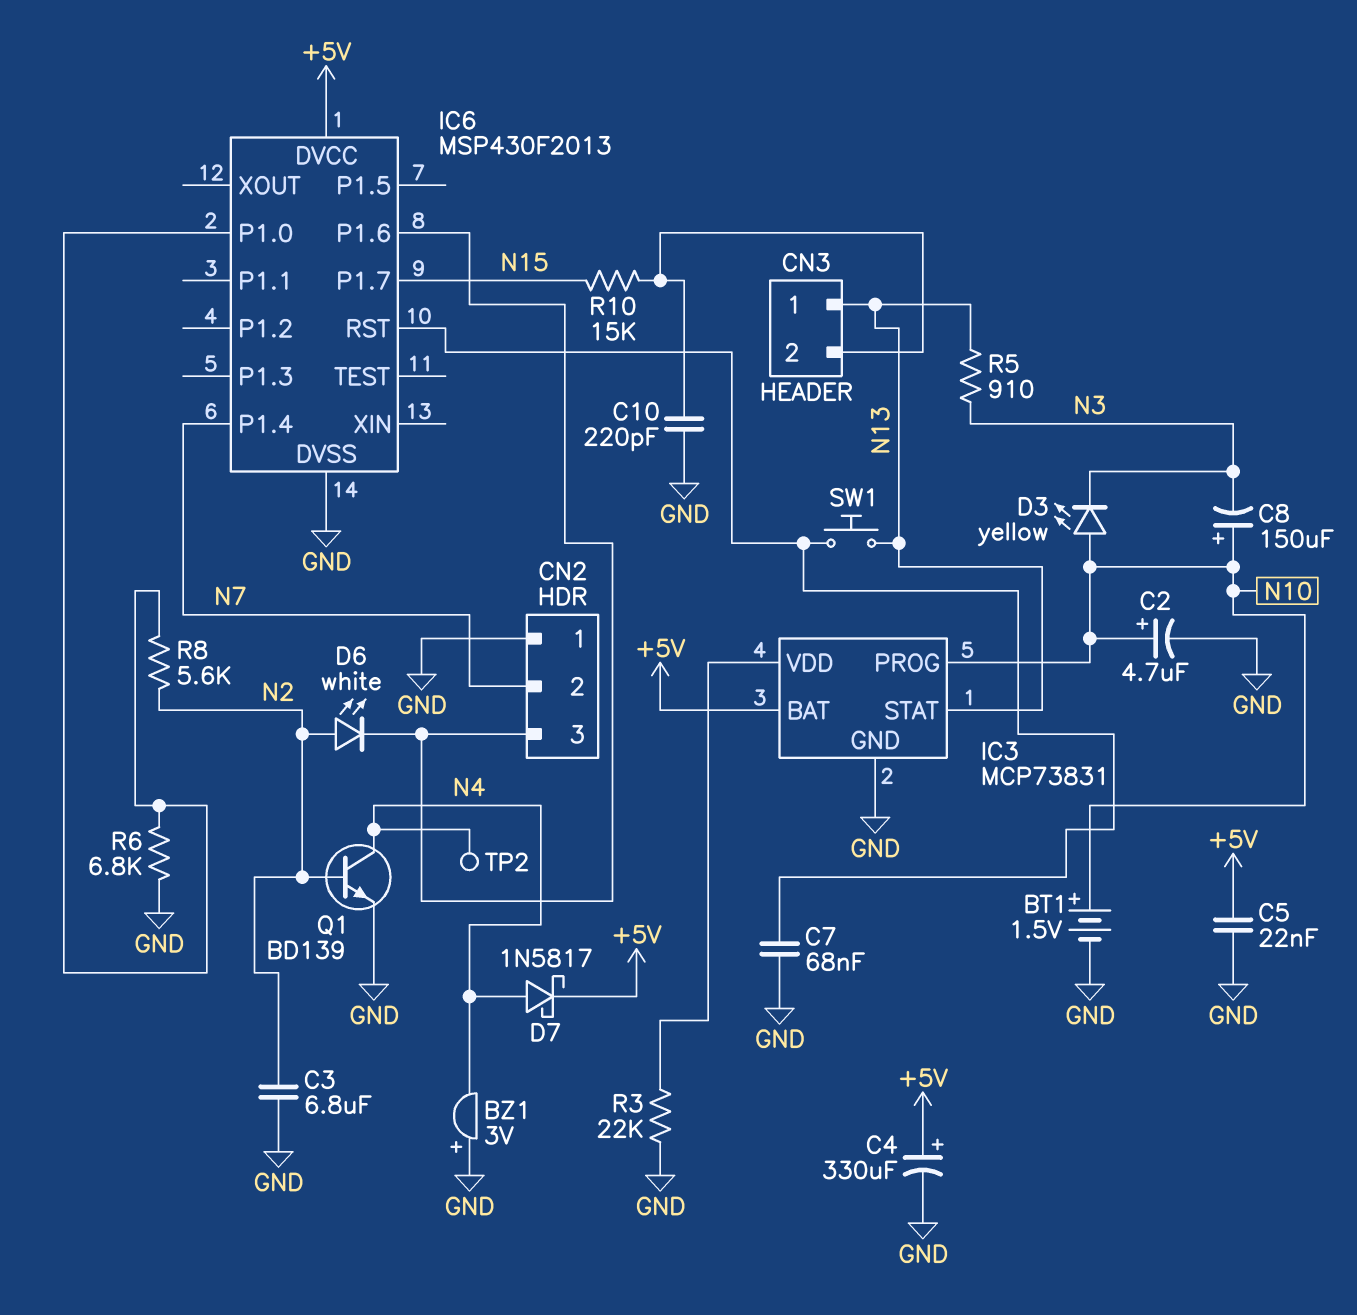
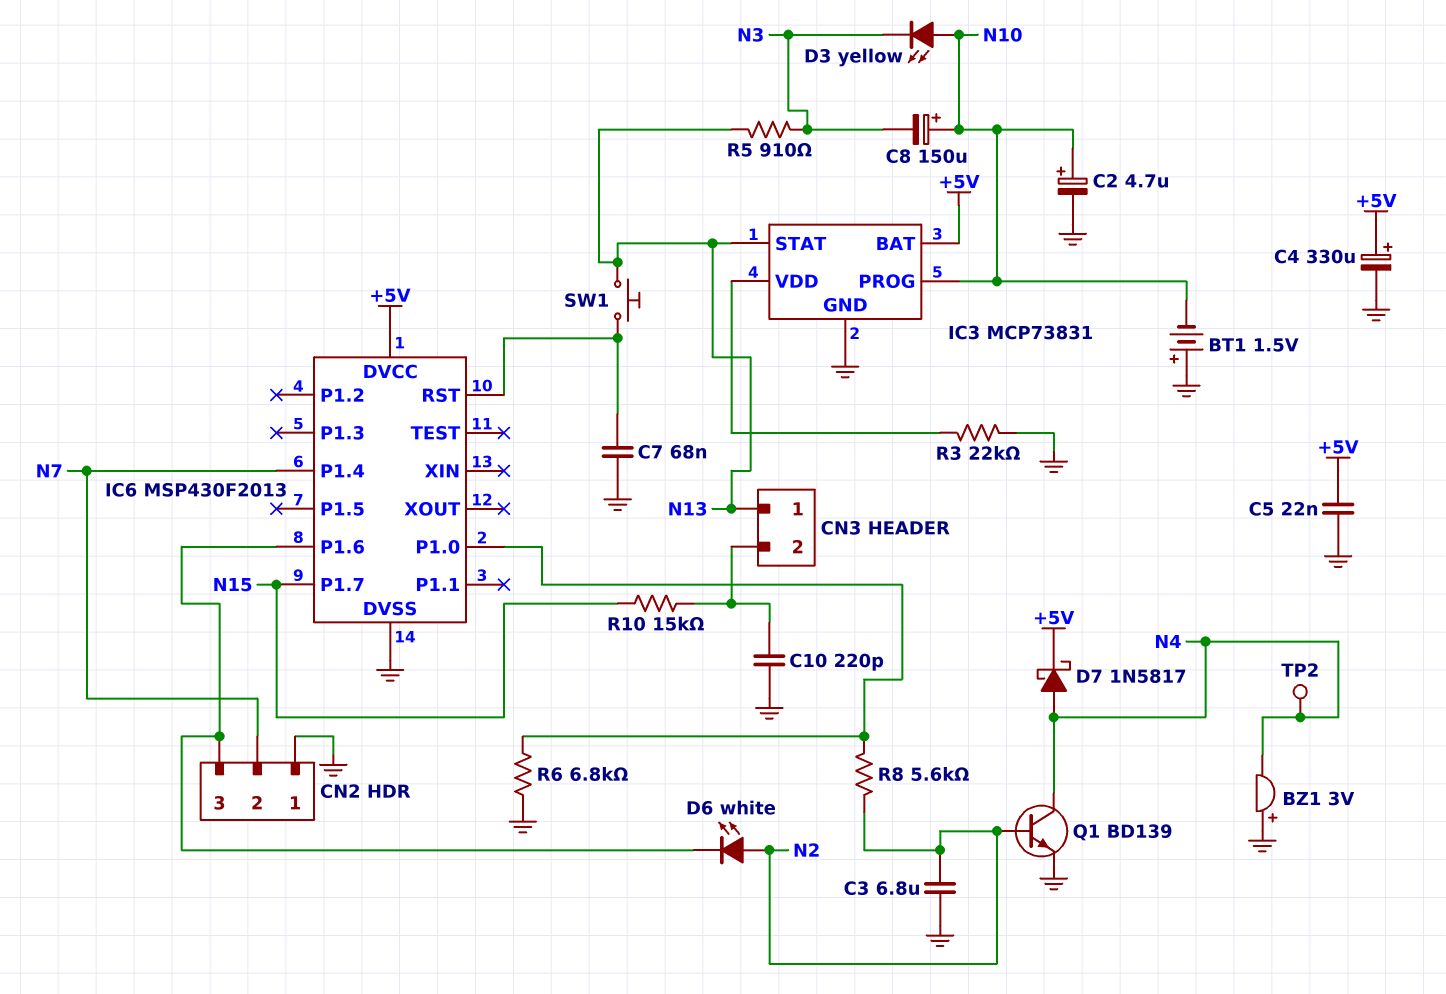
BT1: 1.5V (plus N10, minus GND) -> 1.5V (plus GND, minus N10)

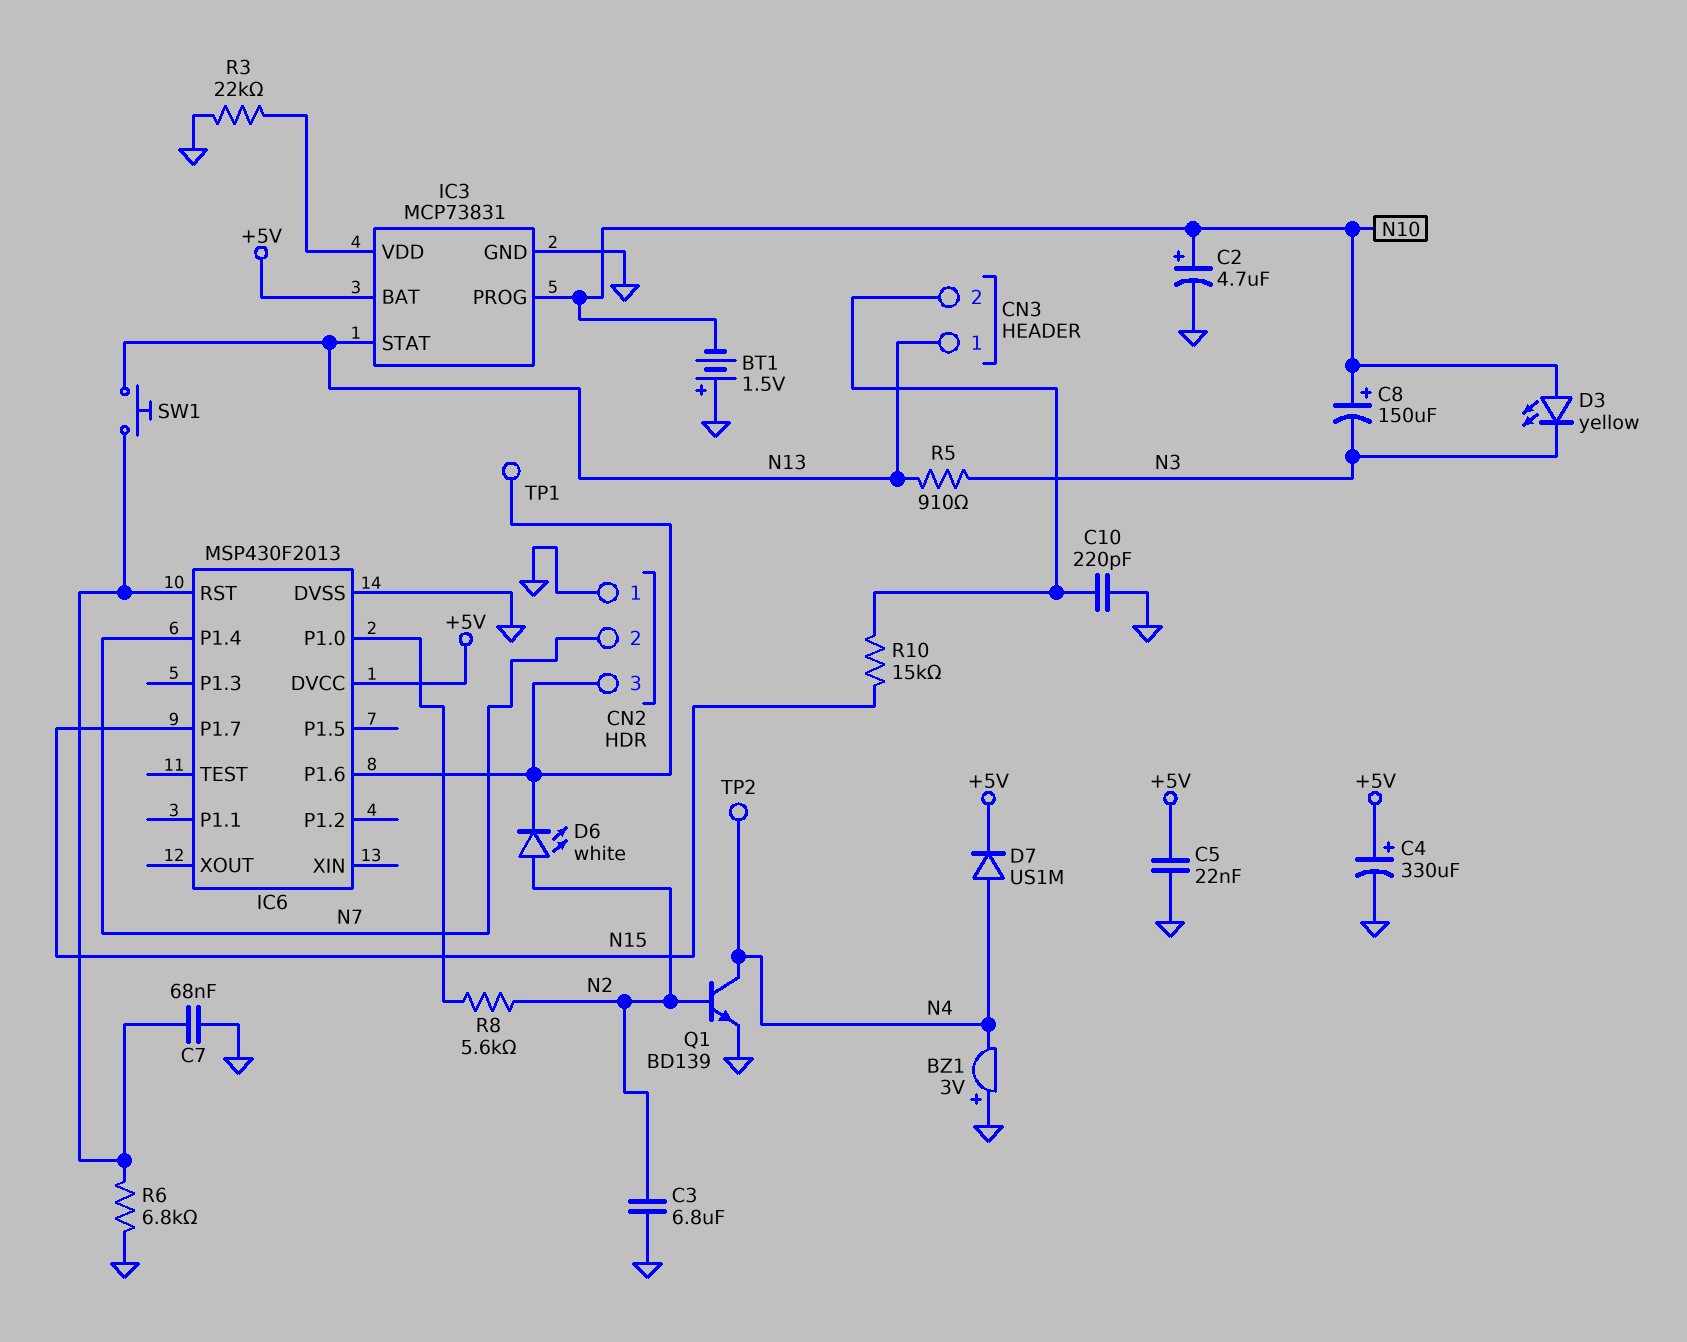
D7: schottky 1N5817 (A N4, K +5V) -> diode US1M (A N4, K +5V)
R6: 6.8k (GND, IC6/P1.0) -> 6.8k (GND, IC6/RST)
TP1: none -> test point (CN2/3)

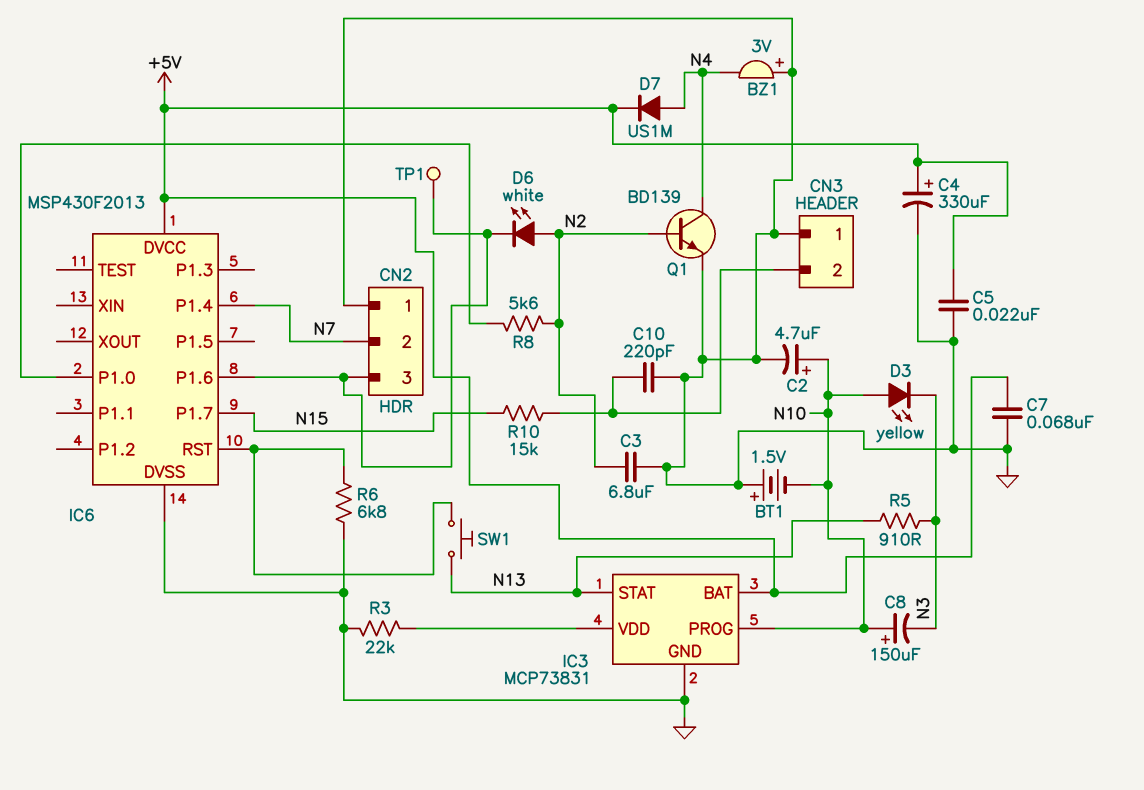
C7: 68nF (GND, IC6/RST) -> 68nF (+5V, GND)
CN3 pin 1: N13 -> GND
TP2: test point (N4) -> none

